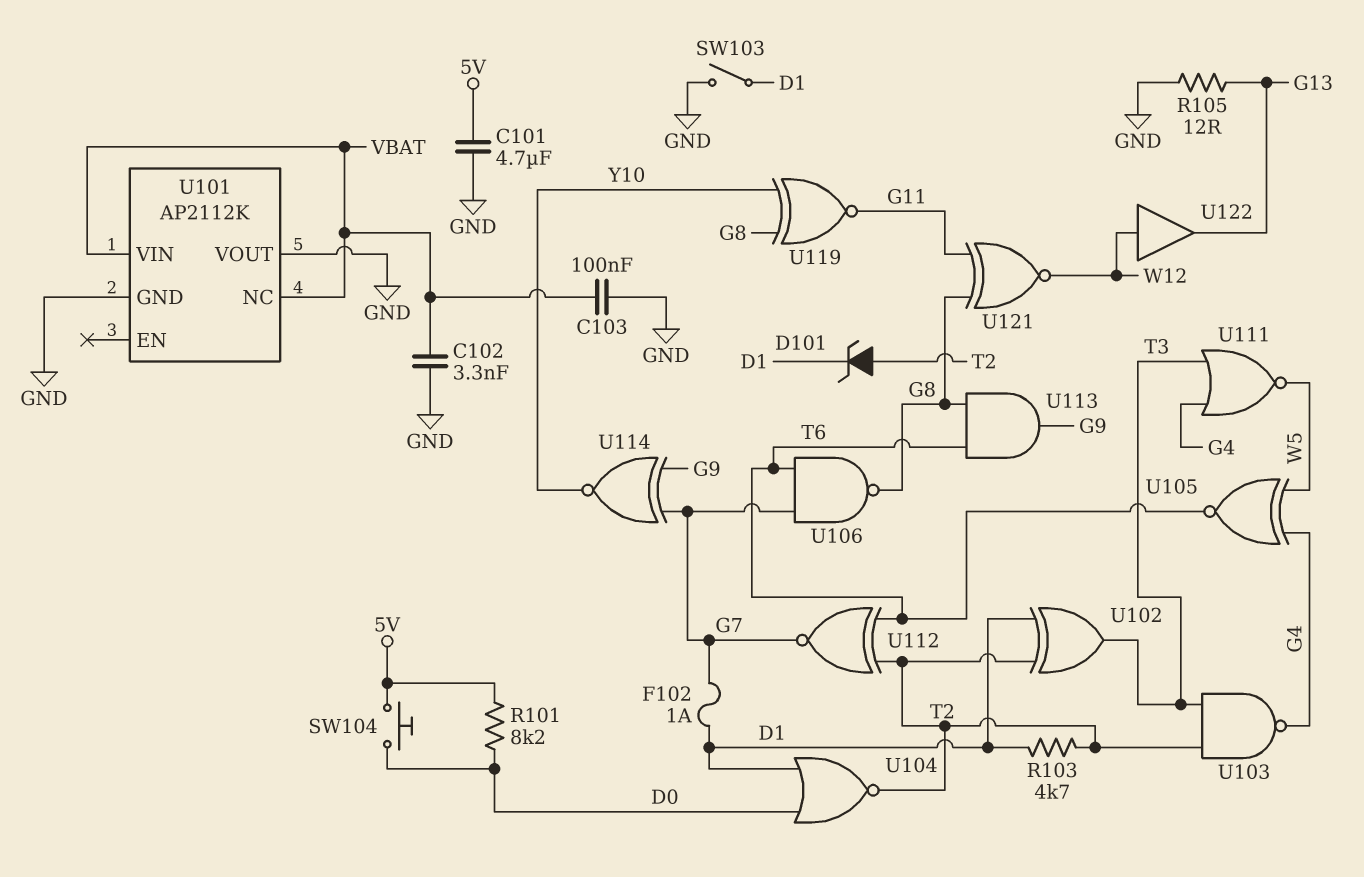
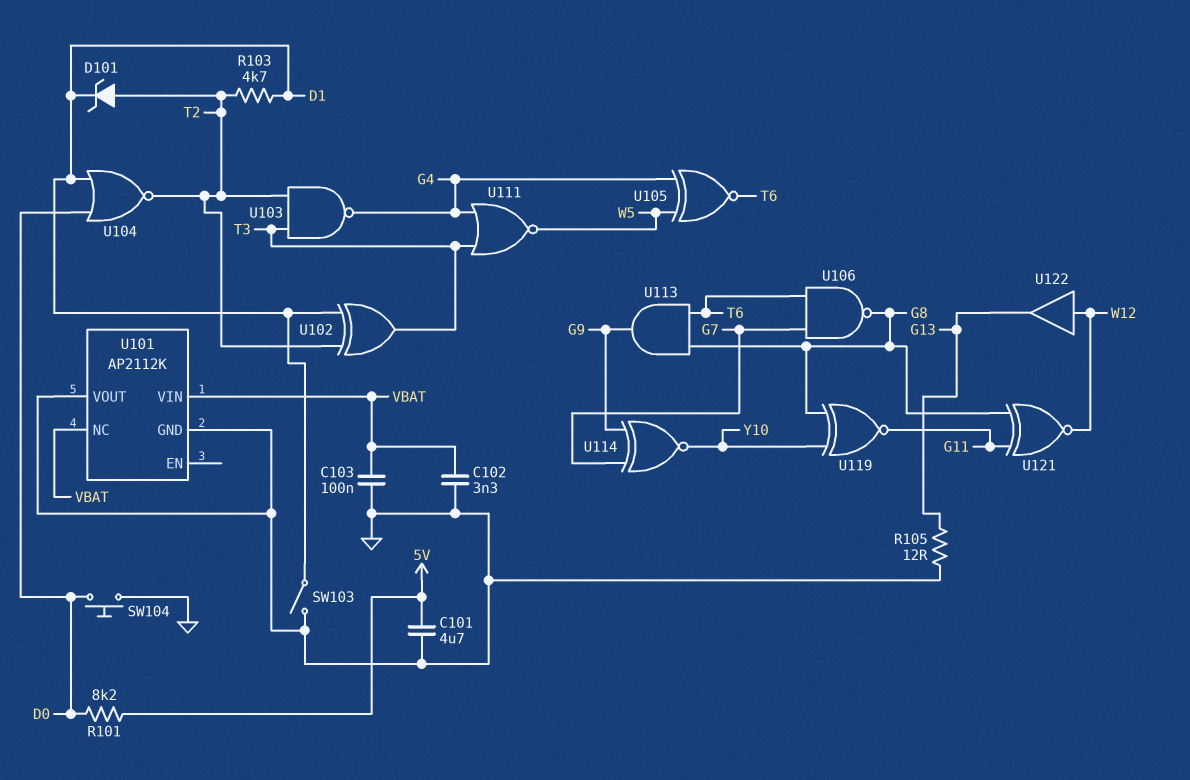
F102: 1A (D1, G7) -> none
SW104: button (5V, D0) -> button (D0, GND)
U112: XNOR (in T2, in T6, out G7) -> none

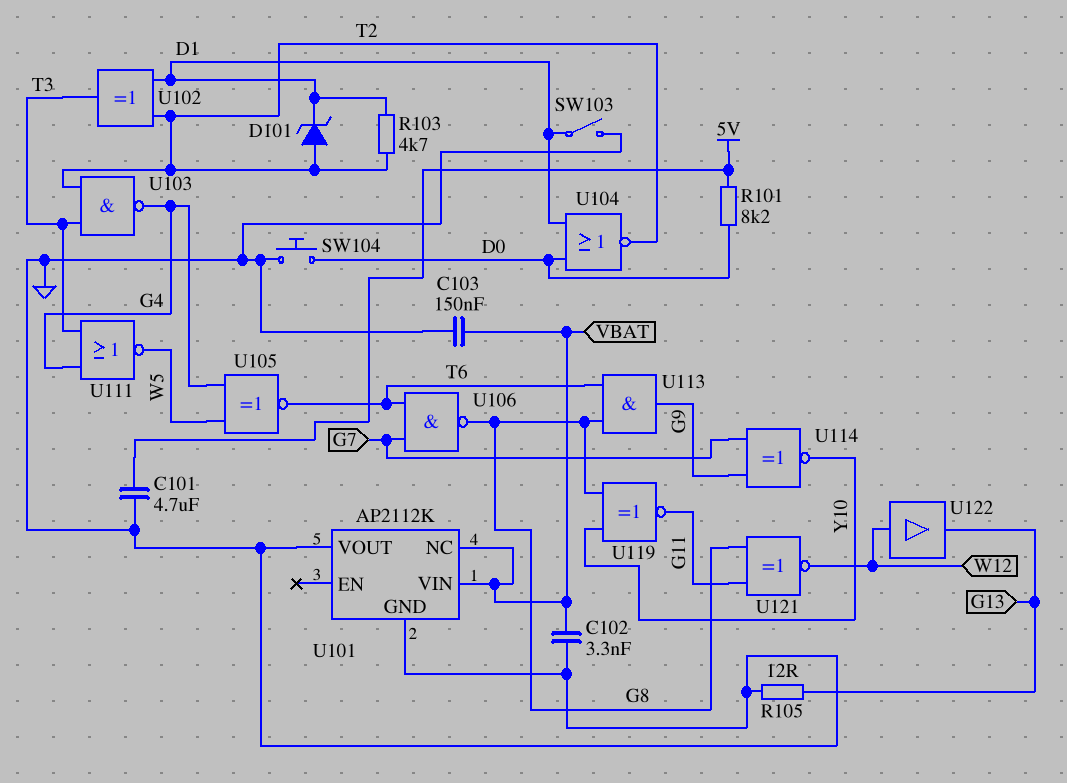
C103: 100nF (GND, VBAT) -> 150nF (GND, VBAT)

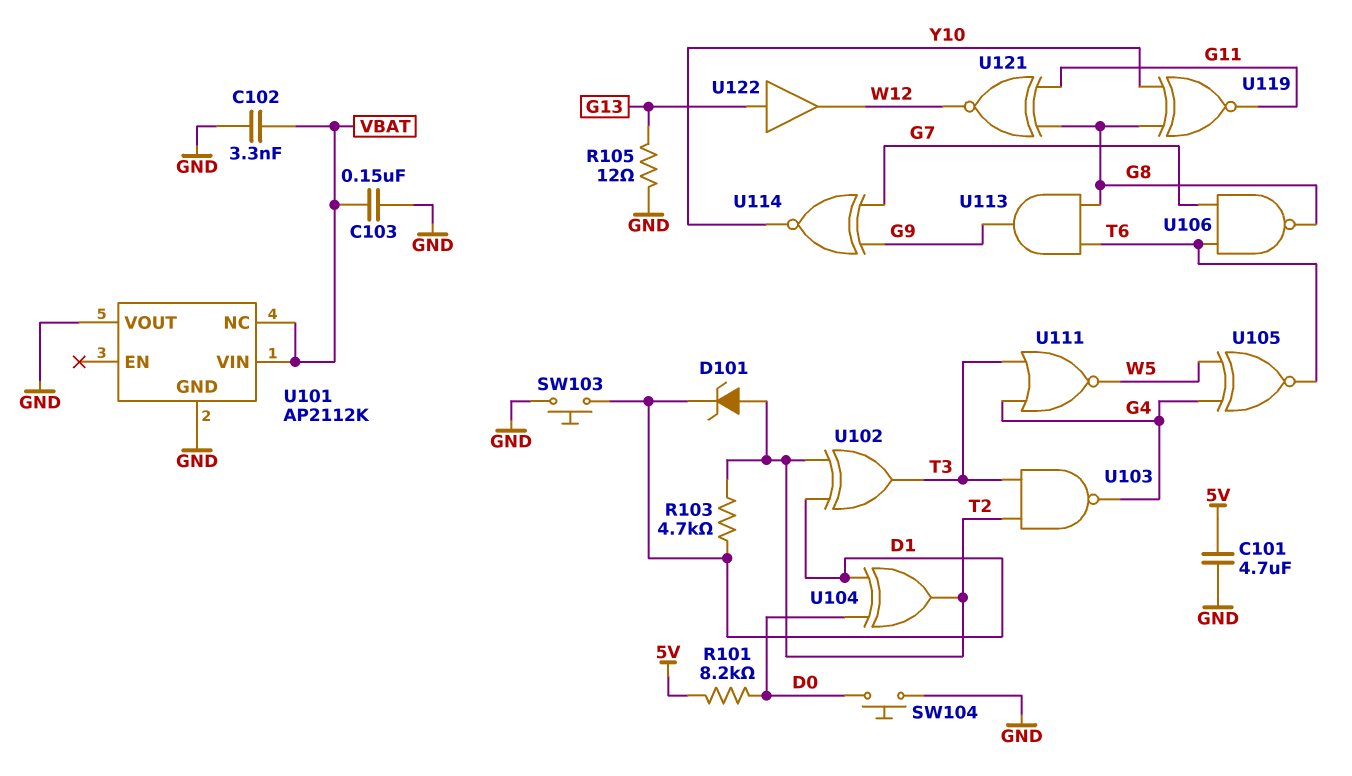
SW103: switch (D1, GND) -> button (D1, GND)
U104: NOR (in D0, in D1, out T2) -> XOR (in D0, in D1, out T2)
U122: buffer (in W12, out G13) -> buffer (in G13, out W12)

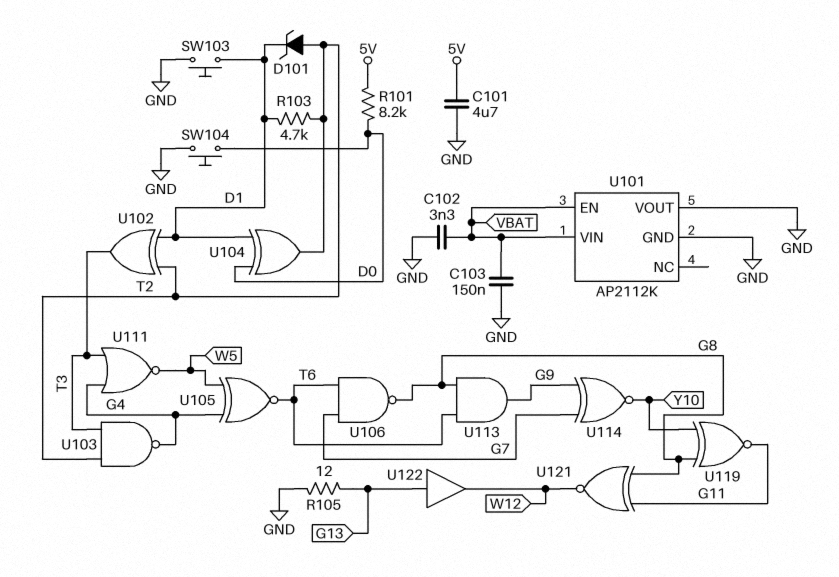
U101 pin EN: none -> VBAT
U101 pin NC: VBAT -> none

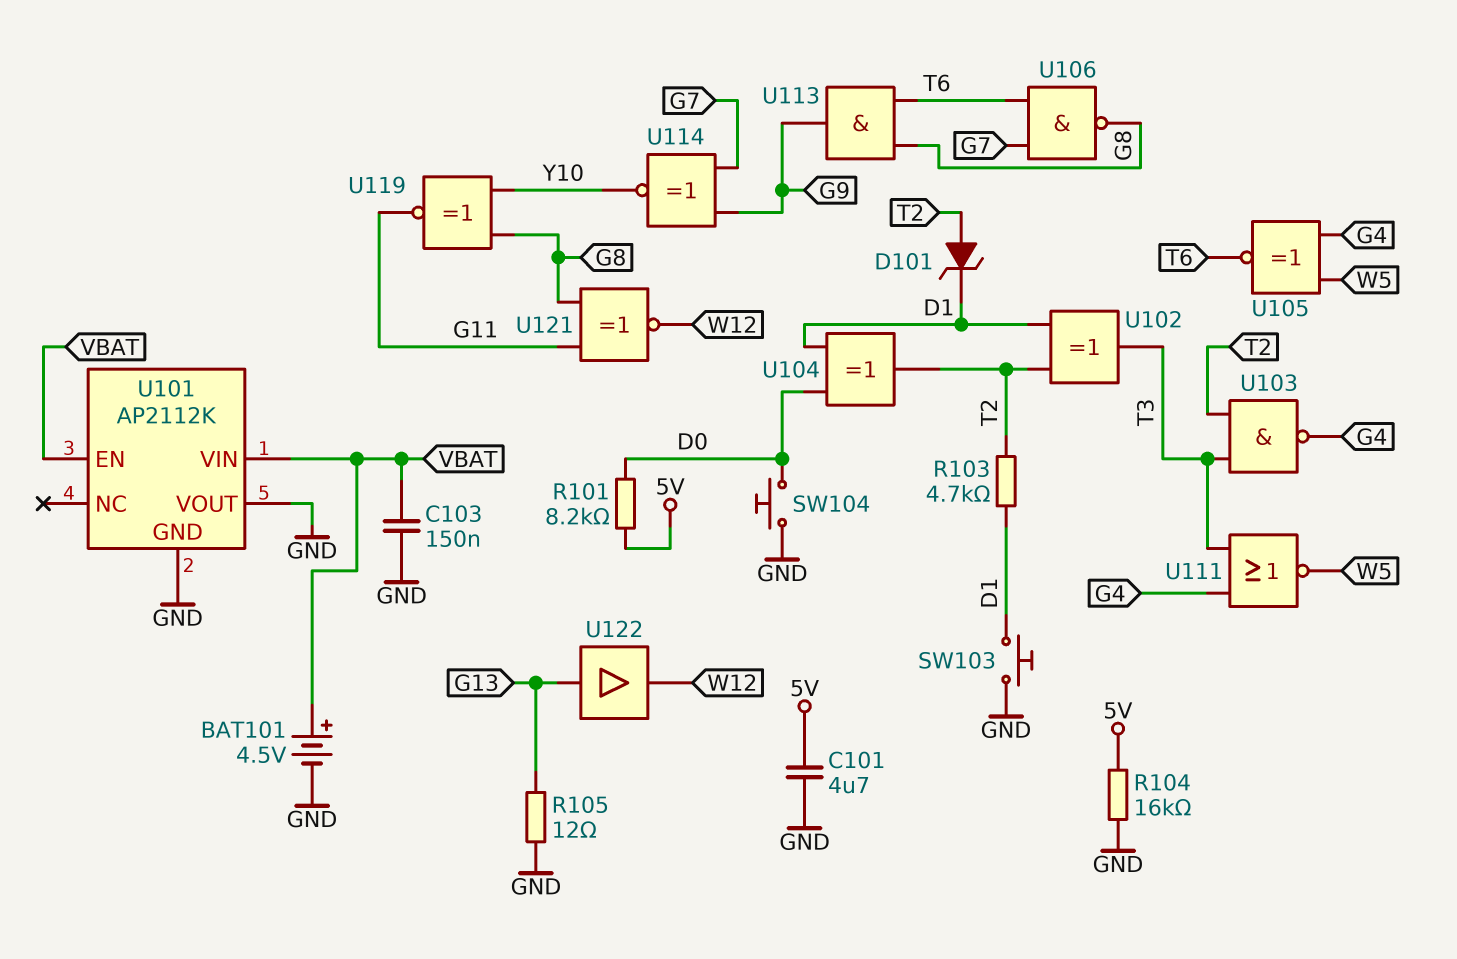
BAT101: none -> 4.5V (plus VBAT, minus GND)
C102: 3.3nF (GND, VBAT) -> none
R104: none -> 16k (5V, GND)

